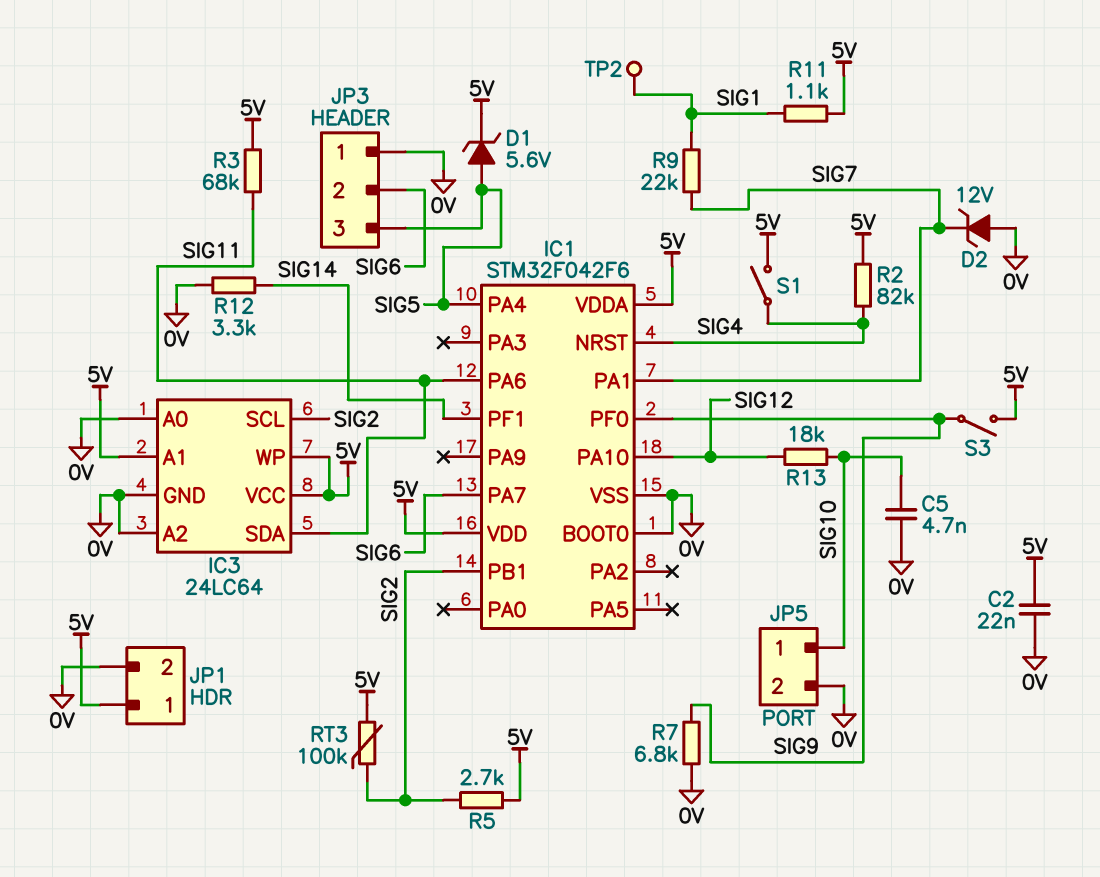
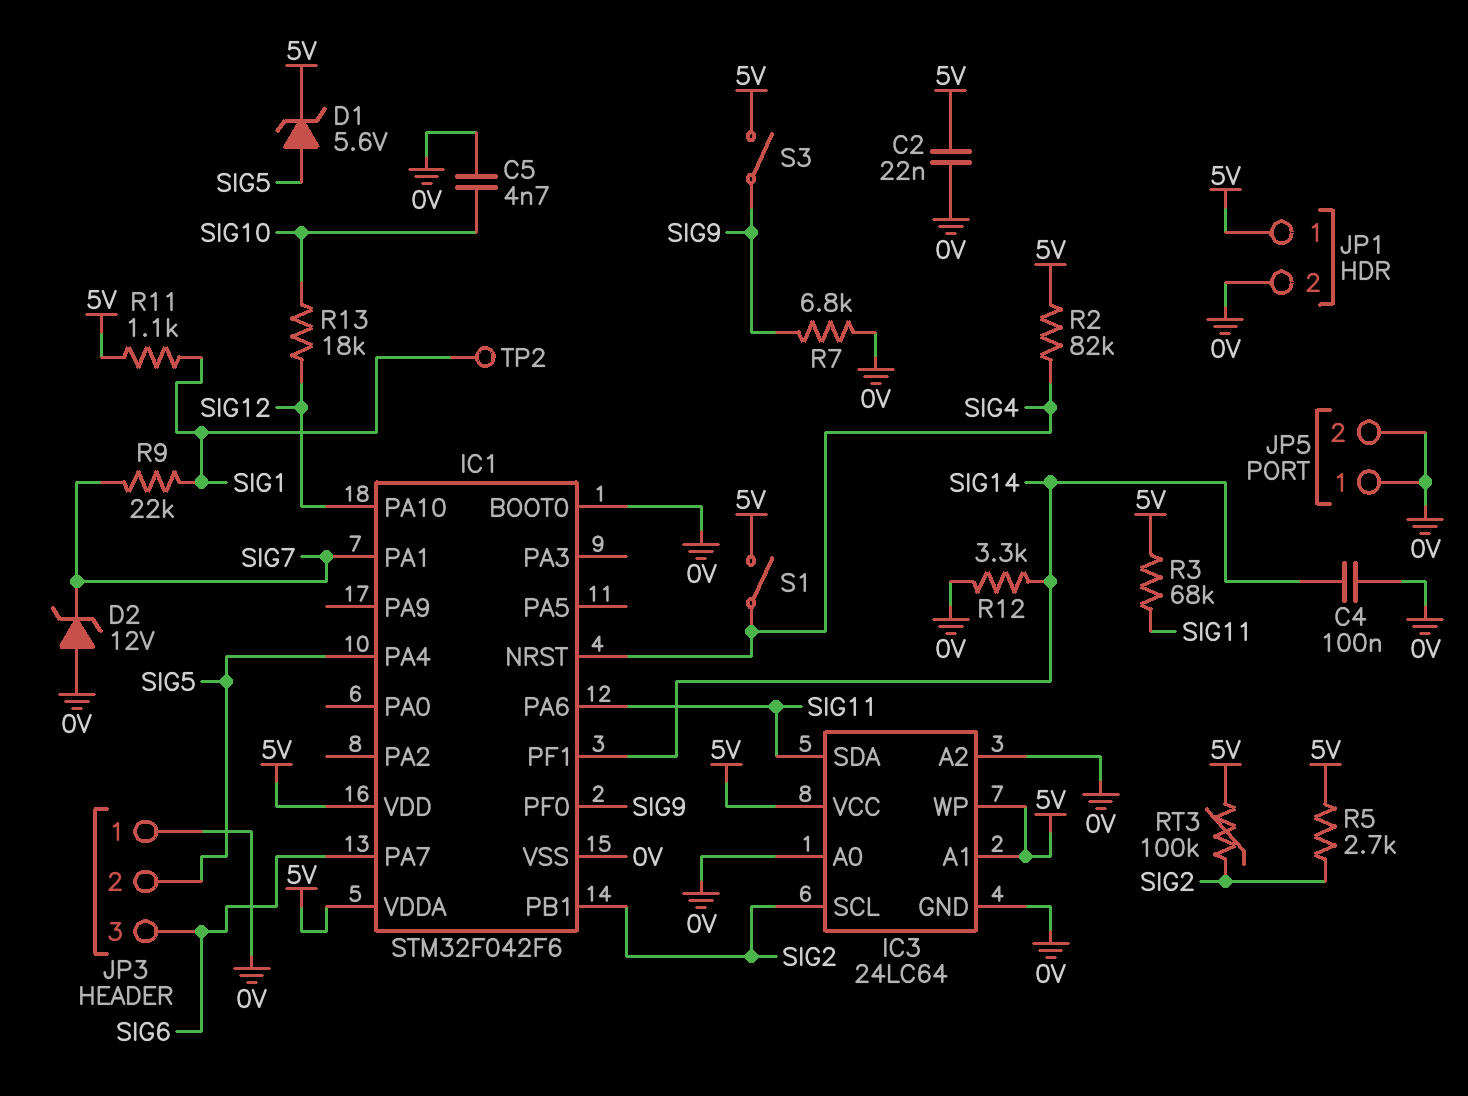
C4: none -> 100nF (0V, SIG14)
JP3 pin 2: SIG6 -> SIG5
JP3 pin 3: SIG5 -> SIG6
JP5 pin 1: SIG10 -> 0V

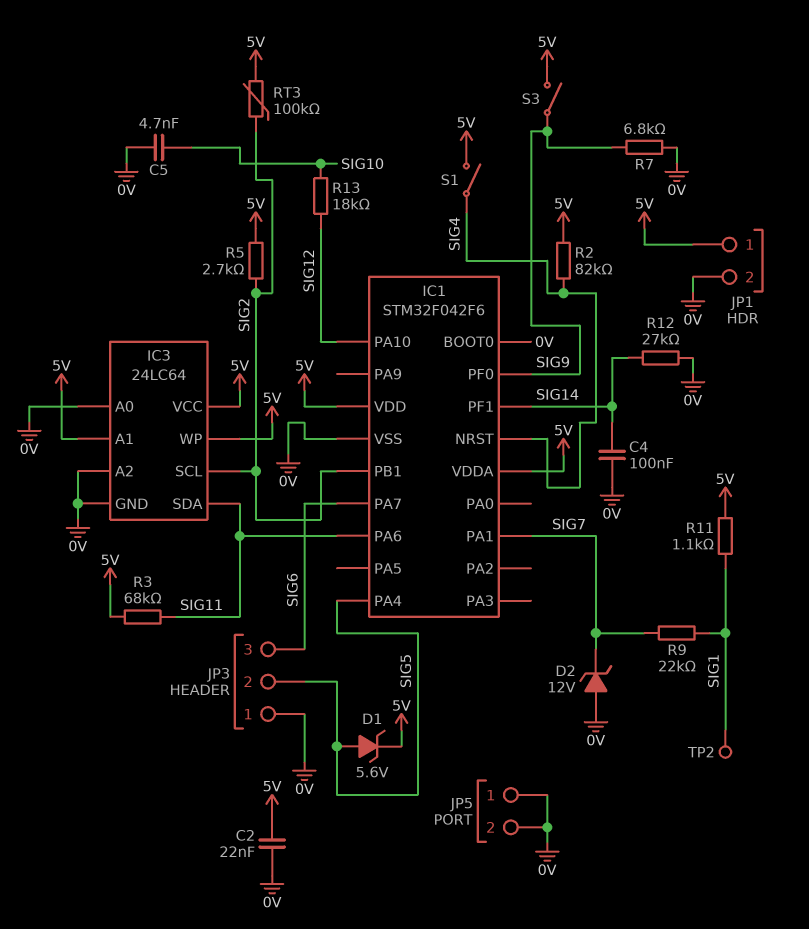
R12: 3.3k (0V, SIG14) -> 27k (0V, SIG14)

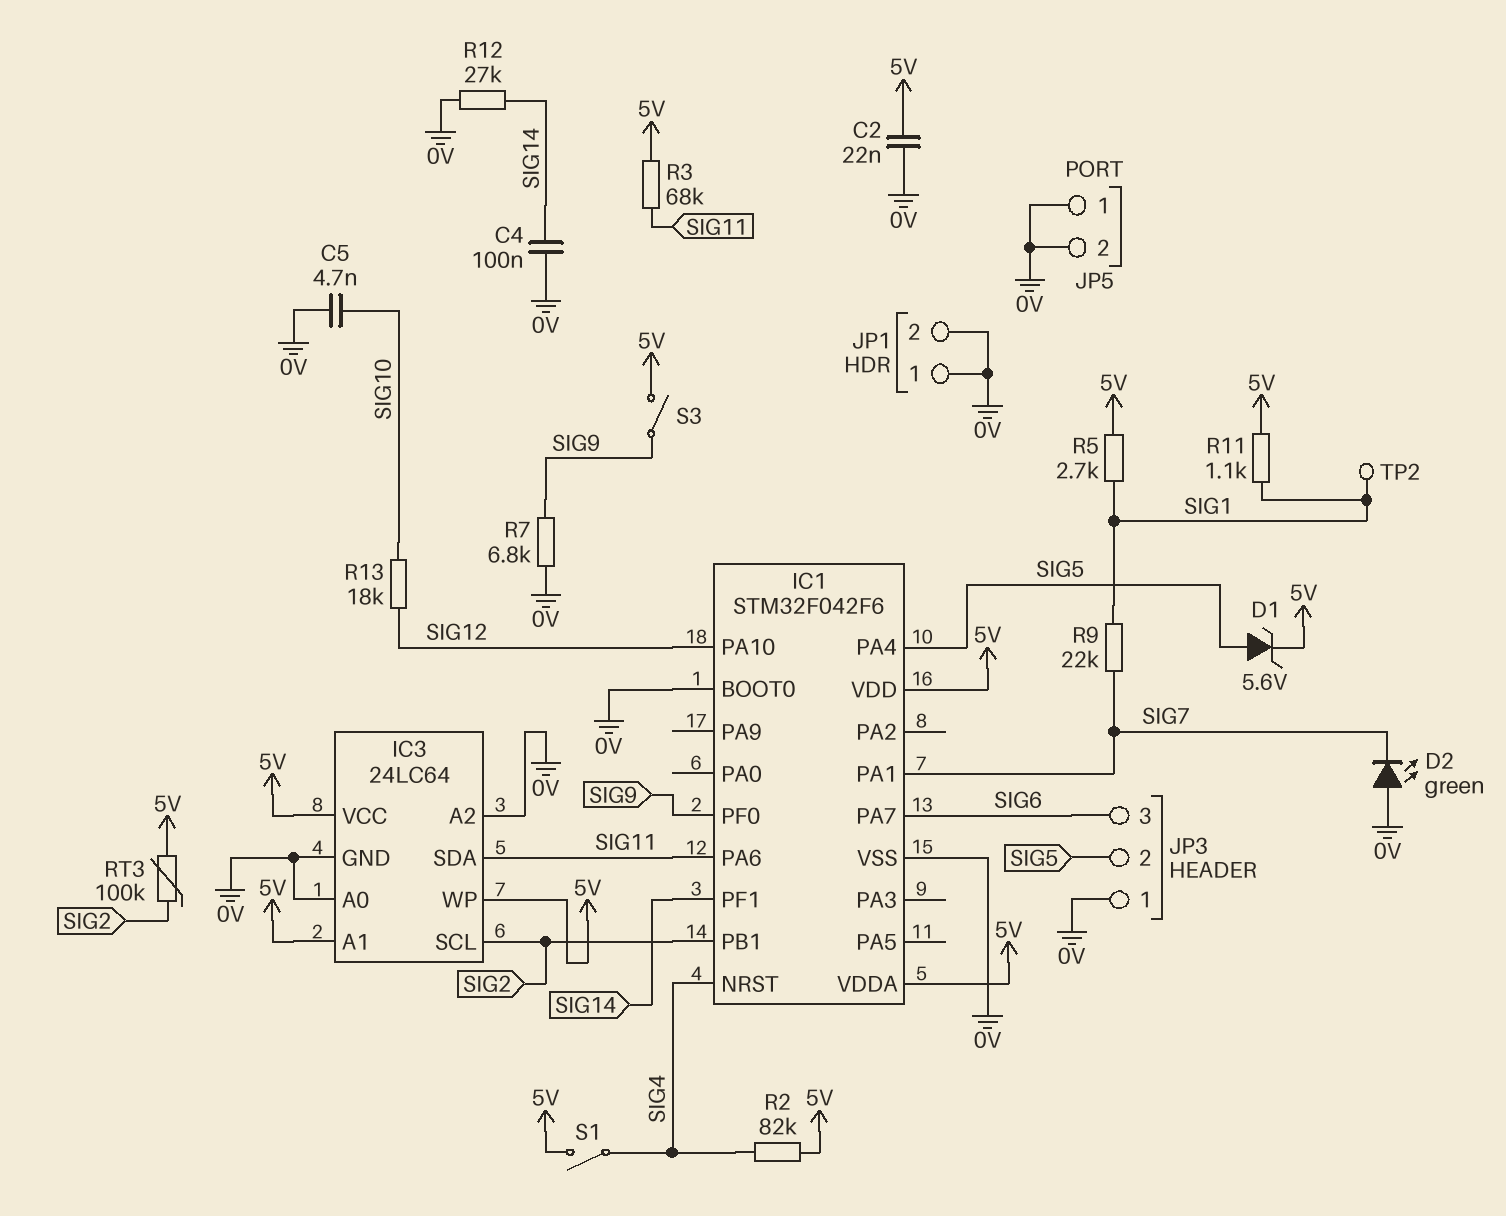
D2: zener 12V (A 0V, K SIG7) -> LED green (A 0V, K SIG7)
JP1 pin 1: 5V -> 0V
R5: 2.7k (5V, SIG2) -> 2.7k (5V, SIG1)

